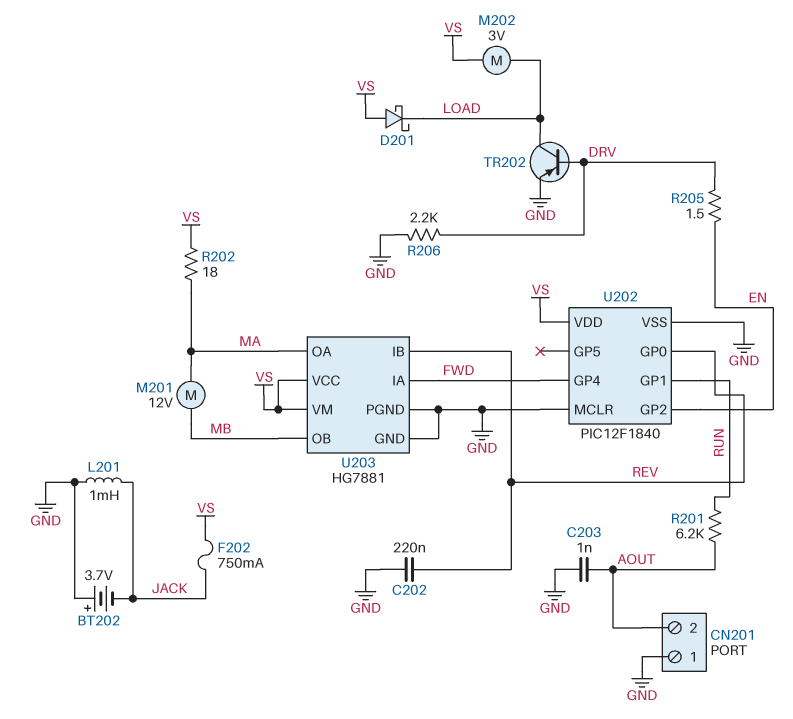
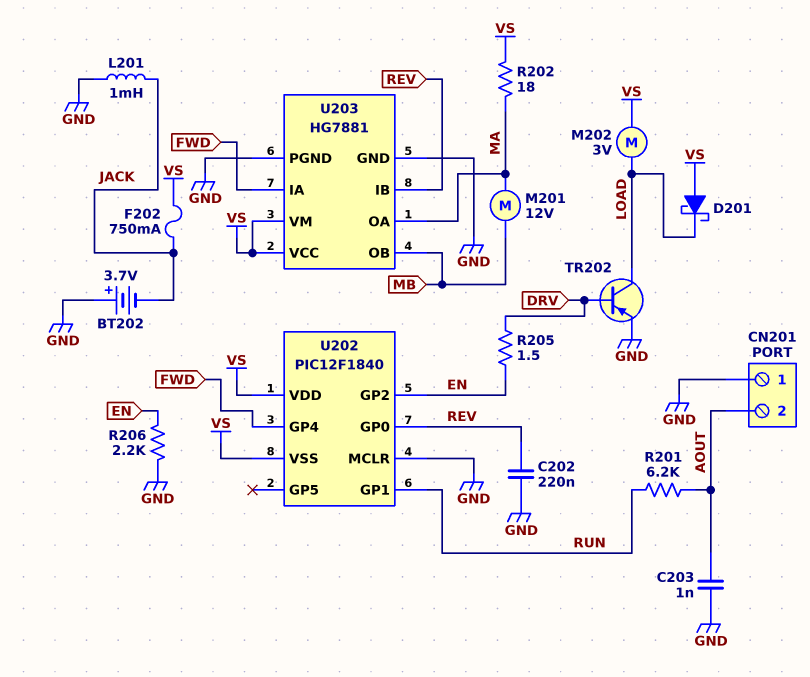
R206: 2.2k (DRV, GND) -> 2.2k (EN, GND)
U202 pin VSS: GND -> VS

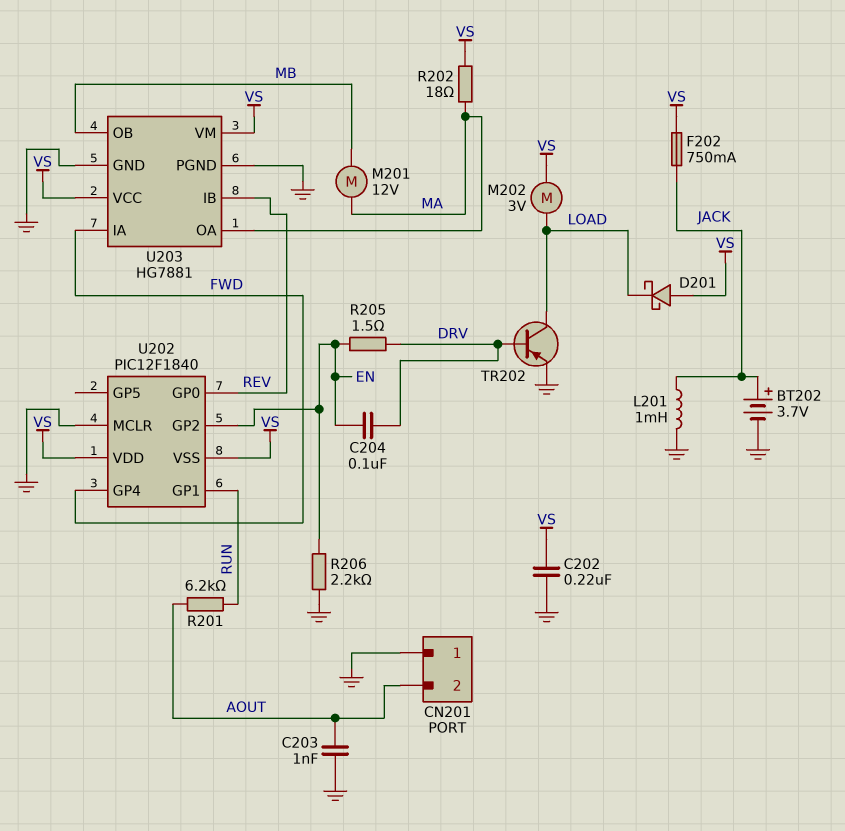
BT202: 3.7V (plus GND, minus JACK) -> 3.7V (plus JACK, minus GND)
C202: 220nF (GND, REV) -> 220nF (GND, VS)
C204: none -> 100nF (DRV, EN)

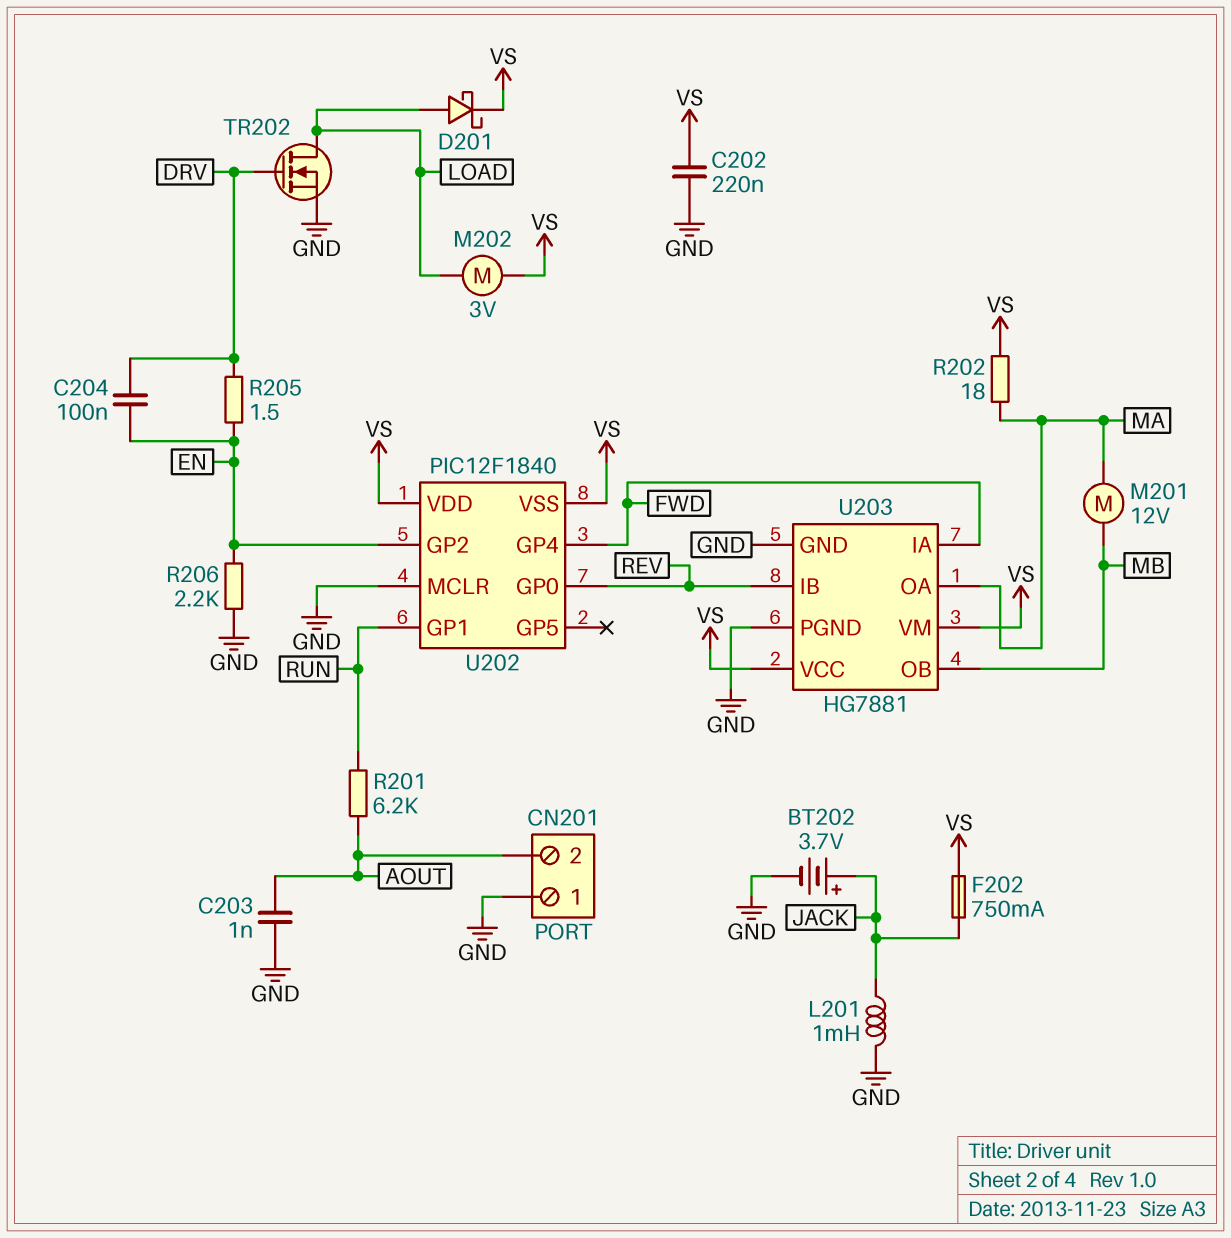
D201: schottky (A VS, K LOAD) -> schottky (A LOAD, K VS)
TR202: PNP (B DRV, C LOAD, E GND) -> NMOS (G DRV, D LOAD, S GND)

